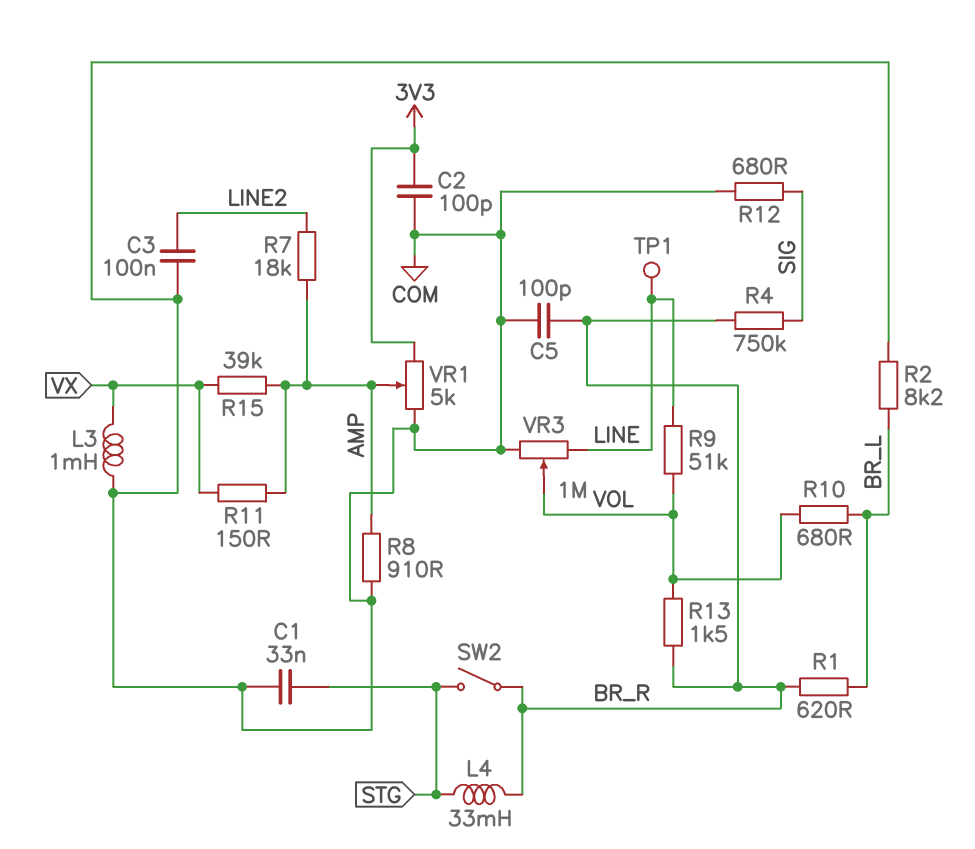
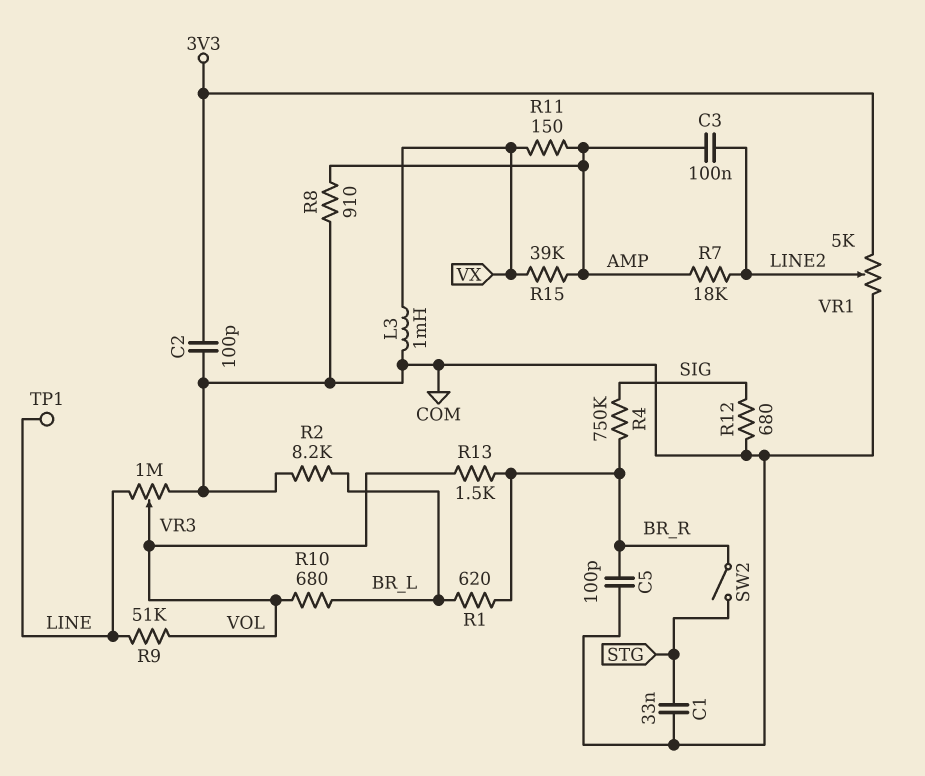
C3: 100nF (COM, LINE2) -> 100nF (AMP, LINE2)
L4: 33mH (BR_R, STG) -> none
VR1: 5k (3V3, COM, wiper AMP) -> 5k (3V3, COM, wiper LINE2)

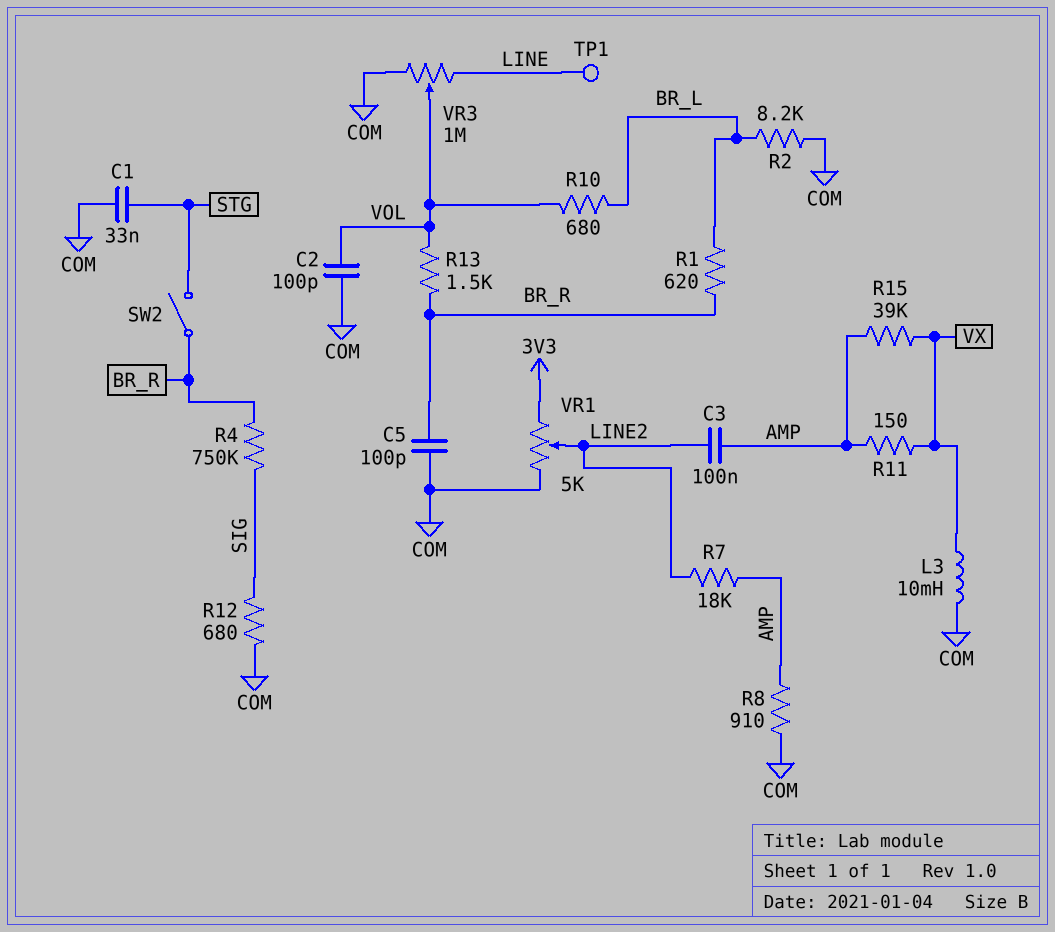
C2: 100pF (3V3, COM) -> 100pF (COM, VOL)
L3: 1mH (COM, VX) -> 10mH (COM, VX)
R9: 51k (LINE, VOL) -> none

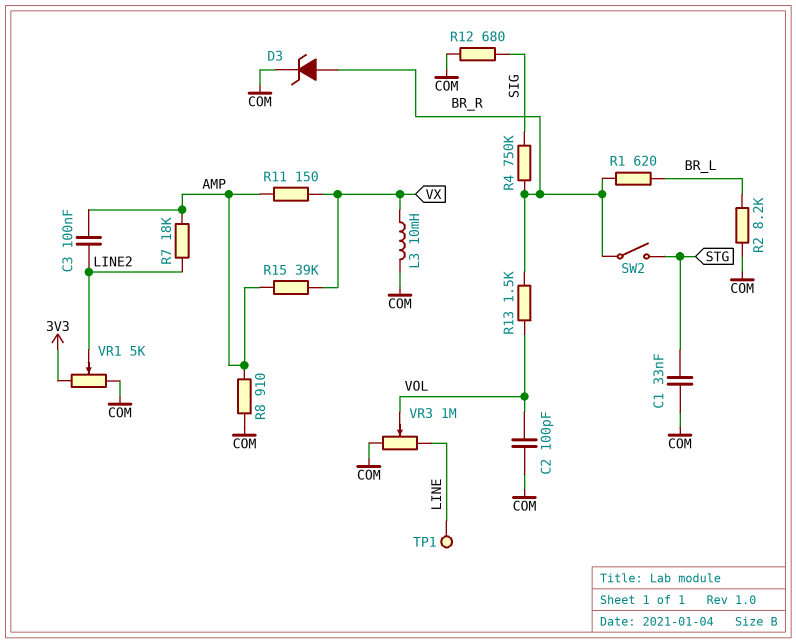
C5: 100pF (BR_R, COM) -> none
D3: none -> zener (A BR_R, K COM)
R10: 680 (BR_L, VOL) -> none

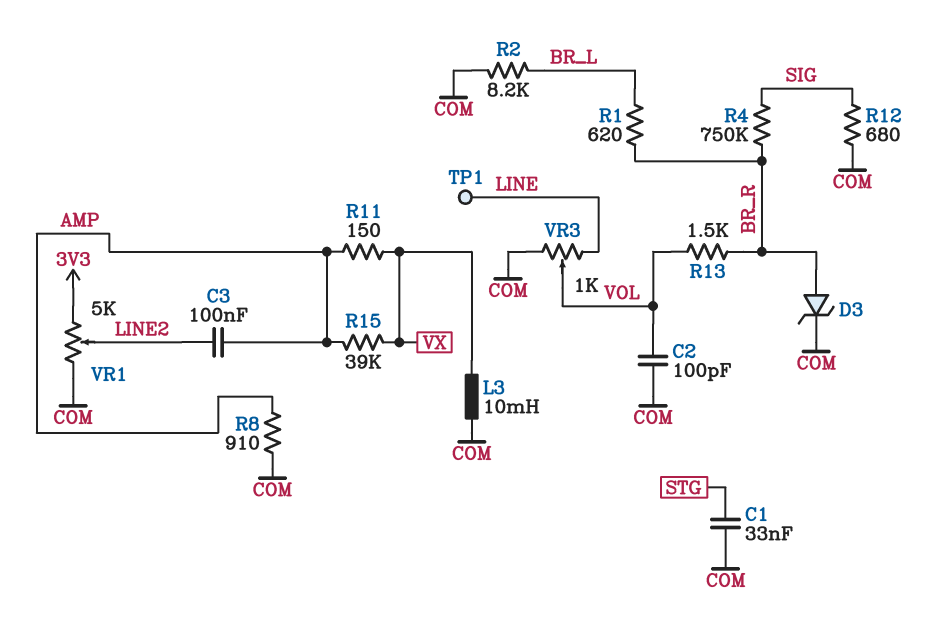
R7: 18k (AMP, LINE2) -> none
SW2: switch (BR_R, STG) -> none
VR3: 1M (COM, LINE, wiper VOL) -> 1k (COM, LINE, wiper VOL)

